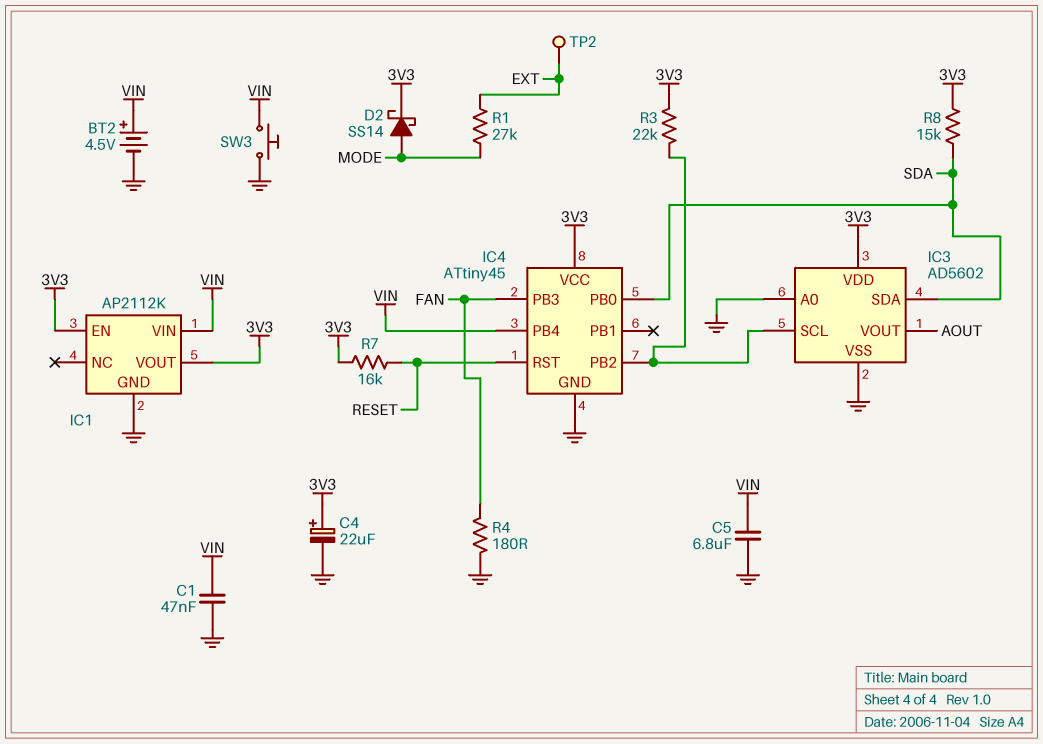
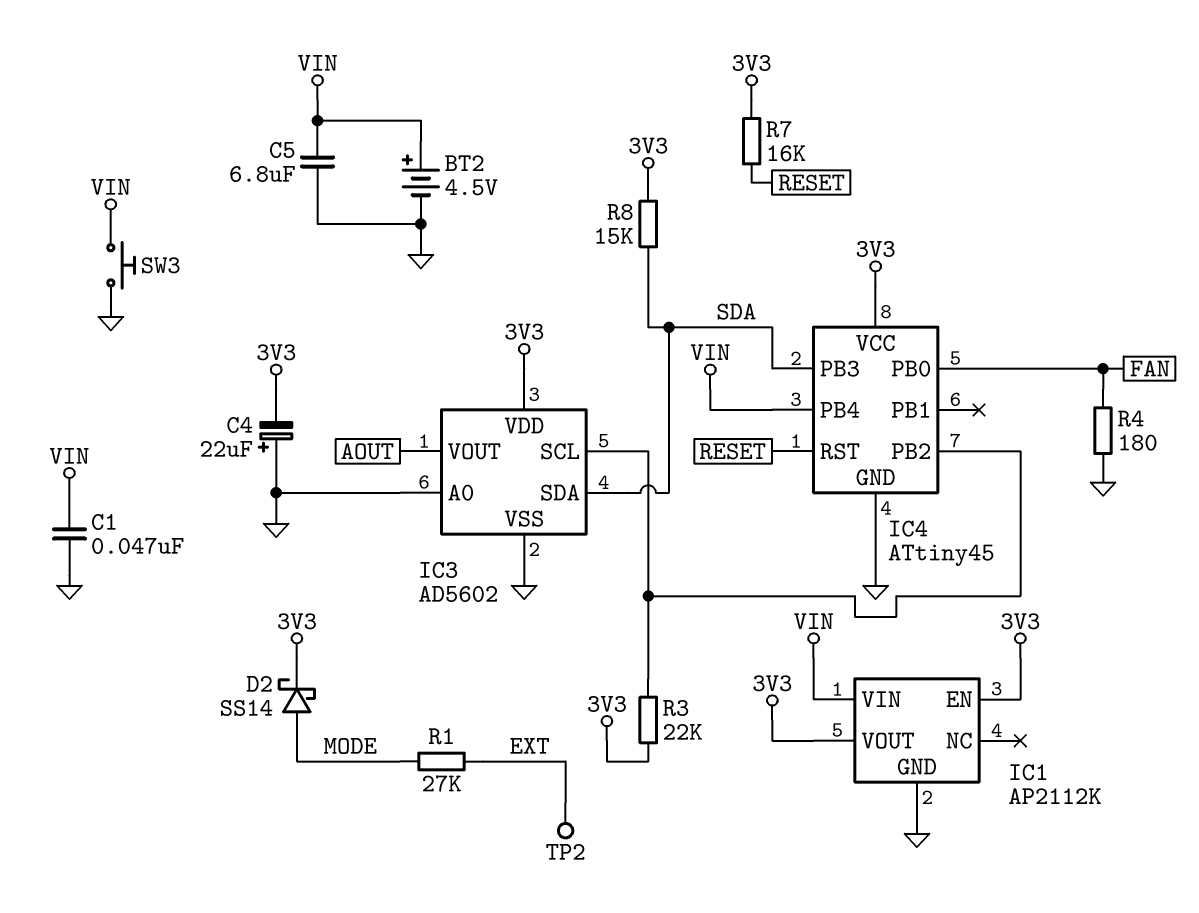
C4: 22uF (plus 3V3, minus GND) -> 22uF (plus GND, minus 3V3)
IC4 pin PB0: SDA -> FAN
IC4 pin PB3: FAN -> SDA

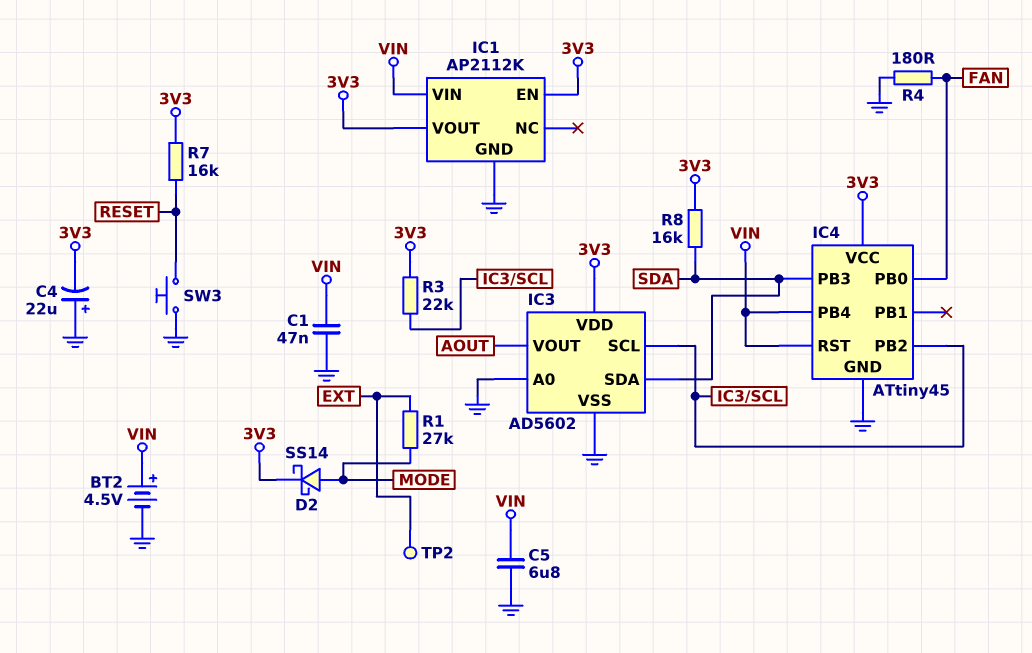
IC4 pin RST: RESET -> VIN
R8: 15k (3V3, SDA) -> 16k (3V3, SDA)
SW3: button (GND, VIN) -> button (GND, RESET)

